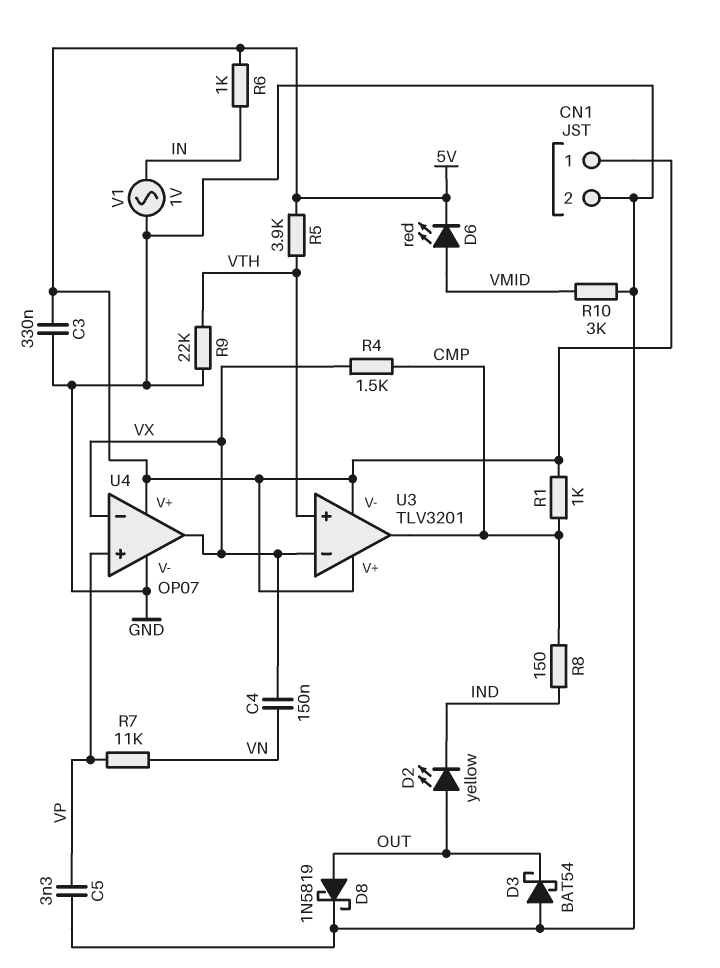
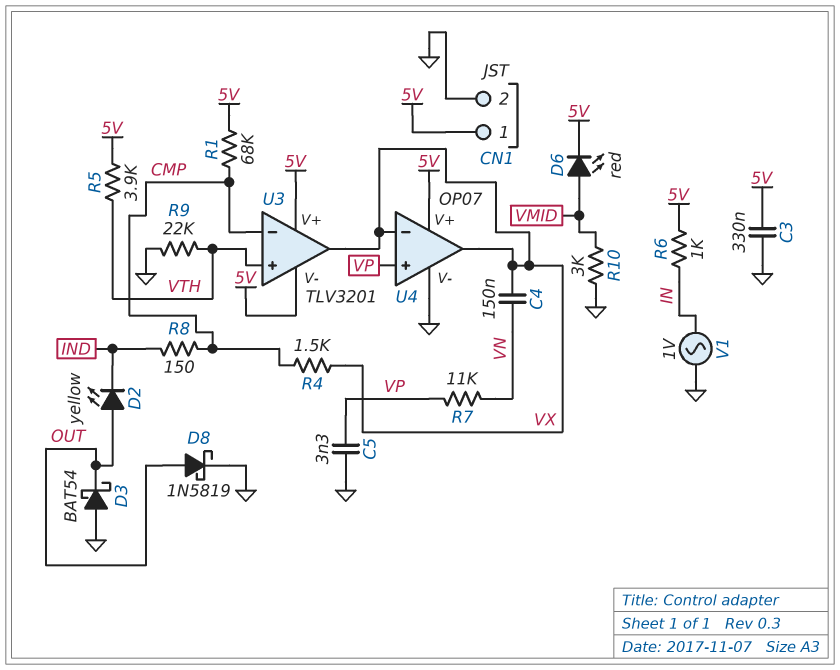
R1: 1k (5V, CMP) -> 68k (5V, CMP)
U3 pin in-: VX -> CMP
U3 pin out: CMP -> VX

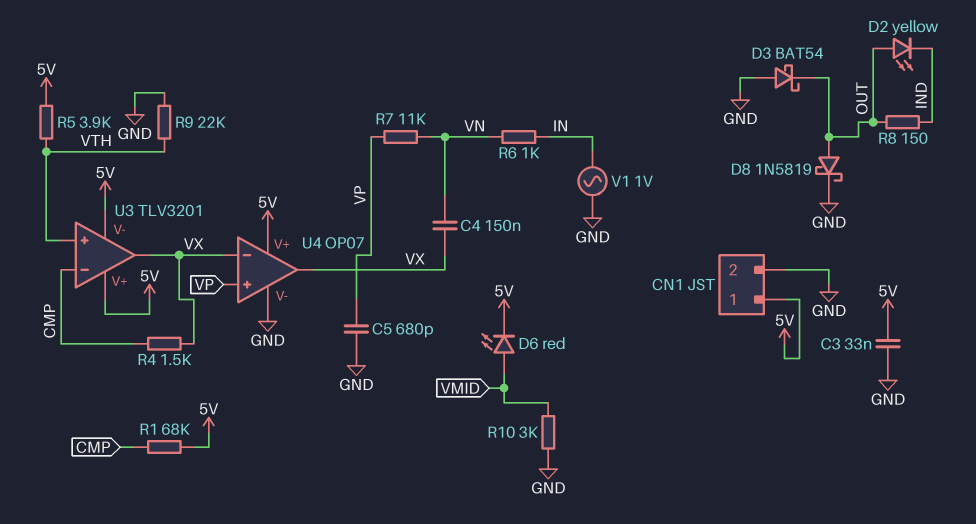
C3: 330nF (5V, GND) -> 33nF (5V, GND)
C5: 3.3nF (GND, VP) -> 680pF (GND, VP)
R6: 1k (5V, IN) -> 1k (IN, VN)
R8: 150 (CMP, IND) -> 150 (IND, OUT)

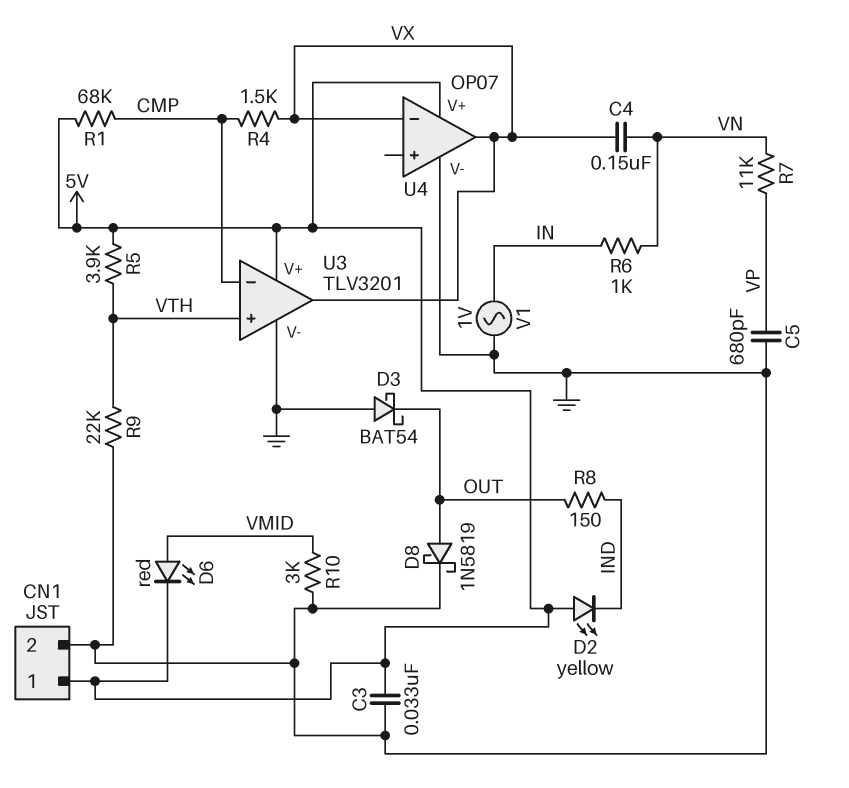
D2: LED yellow (A OUT, K IND) -> LED yellow (A 5V, K IND)
U3 pin V-: 5V -> GND
U4 pin in+: VP -> none

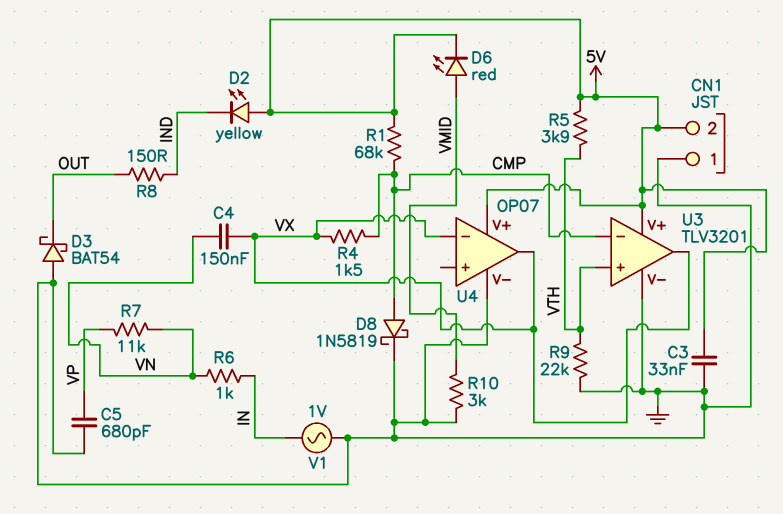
CN1 pin 1: 5V -> GND
CN1 pin 2: GND -> 5V
D8: schottky 1N5819 (A OUT, K GND) -> schottky 1N5819 (A CMP, K GND)

